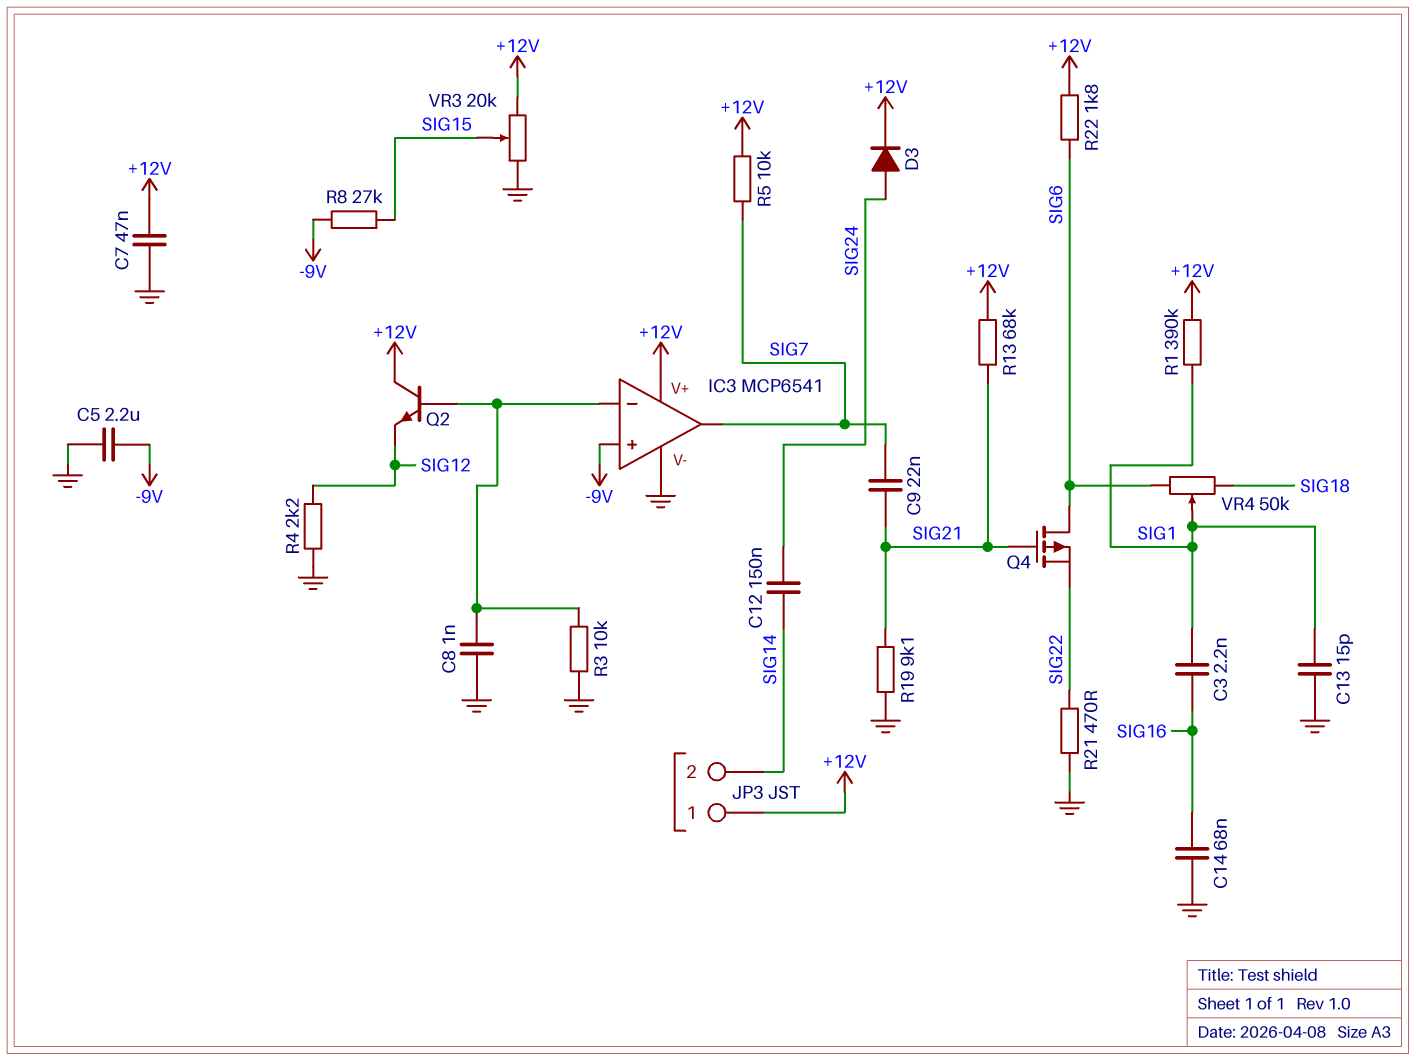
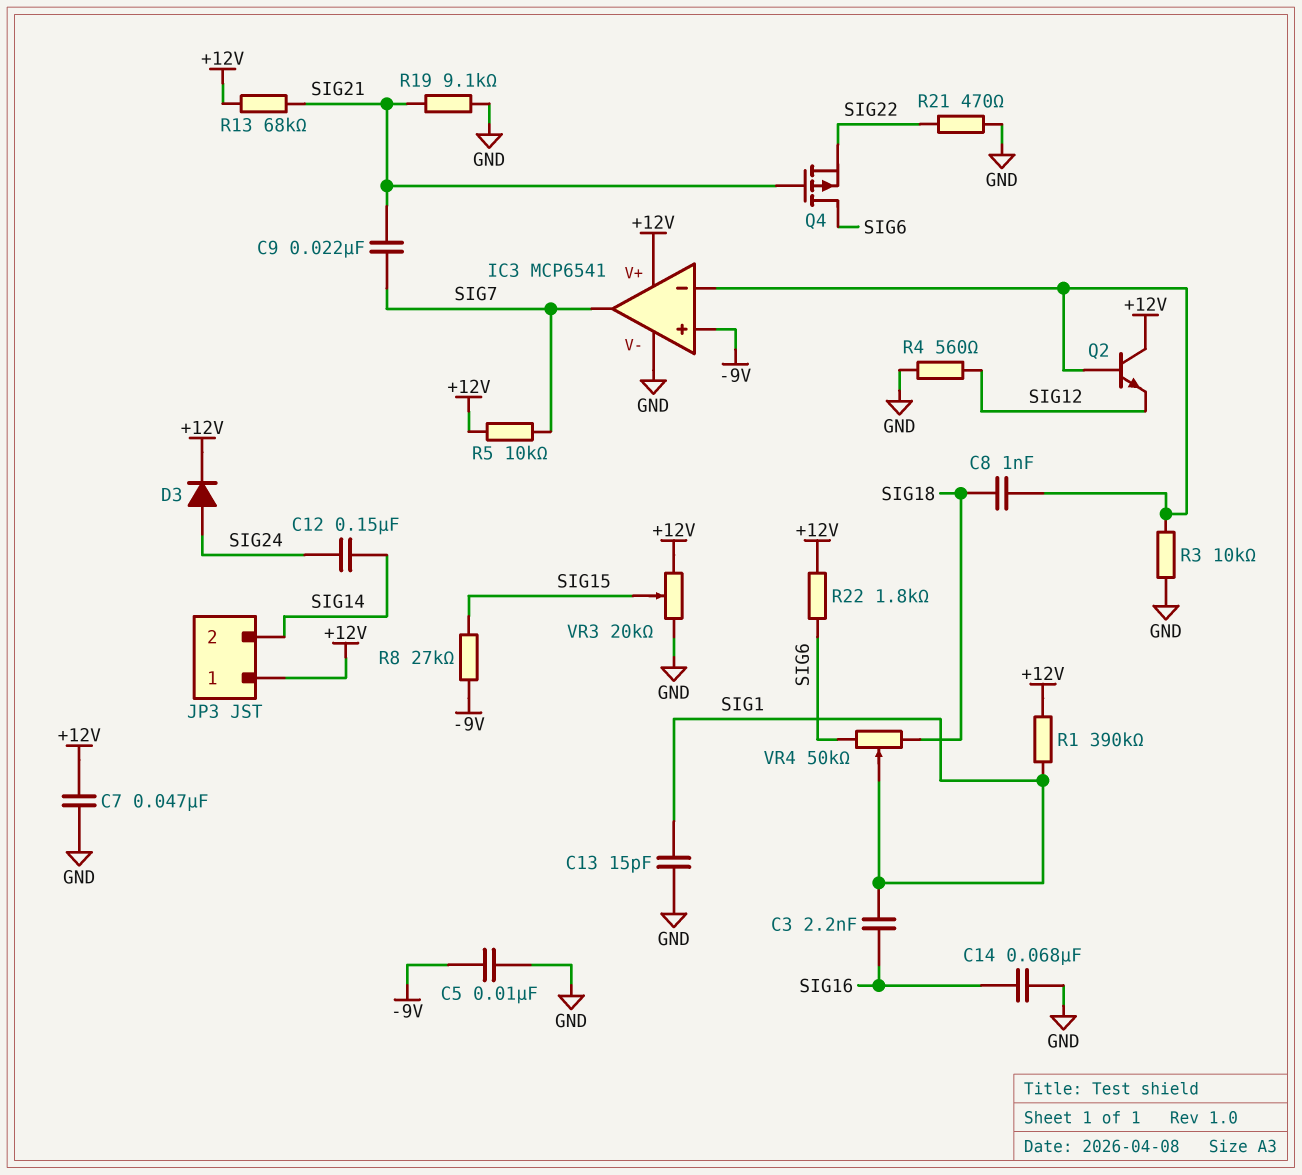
C5: 2.2uF (-9V, GND) -> 10nF (-9V, GND)
C8: 1nF (GND, IC3/in-) -> 1nF (IC3/in-, SIG18)
R4: 2.2k (GND, SIG12) -> 560 (GND, SIG12)

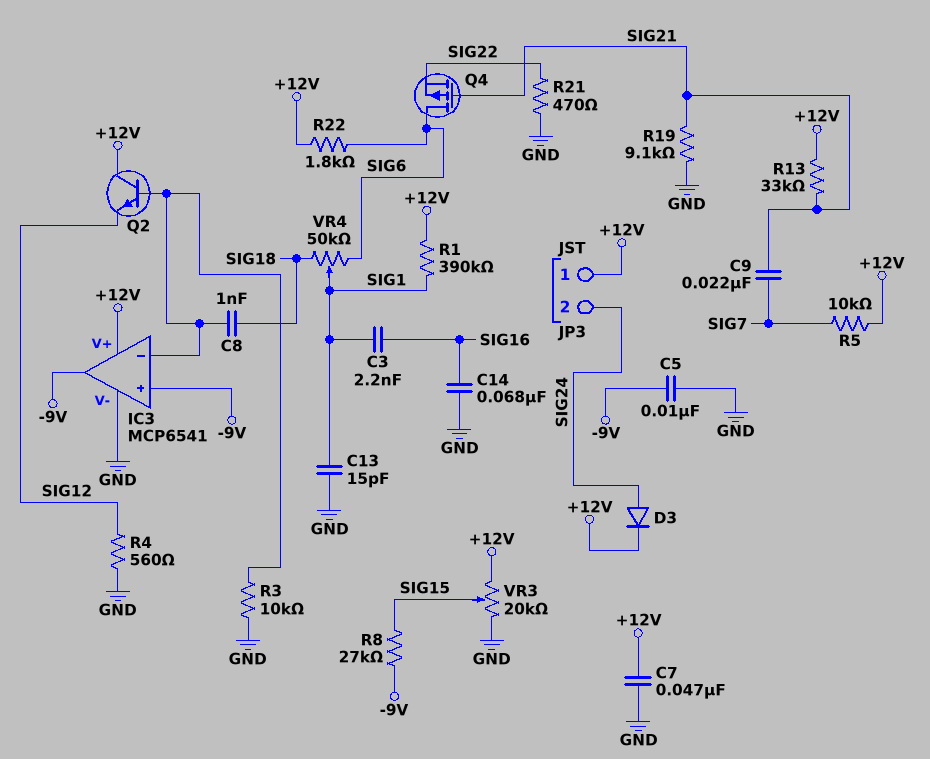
C12: 150nF (SIG14, SIG24) -> none
IC3 pin out: SIG7 -> -9V
JP3 pin 2: SIG14 -> SIG24
R13: 68k (+12V, SIG21) -> 33k (+12V, SIG21)

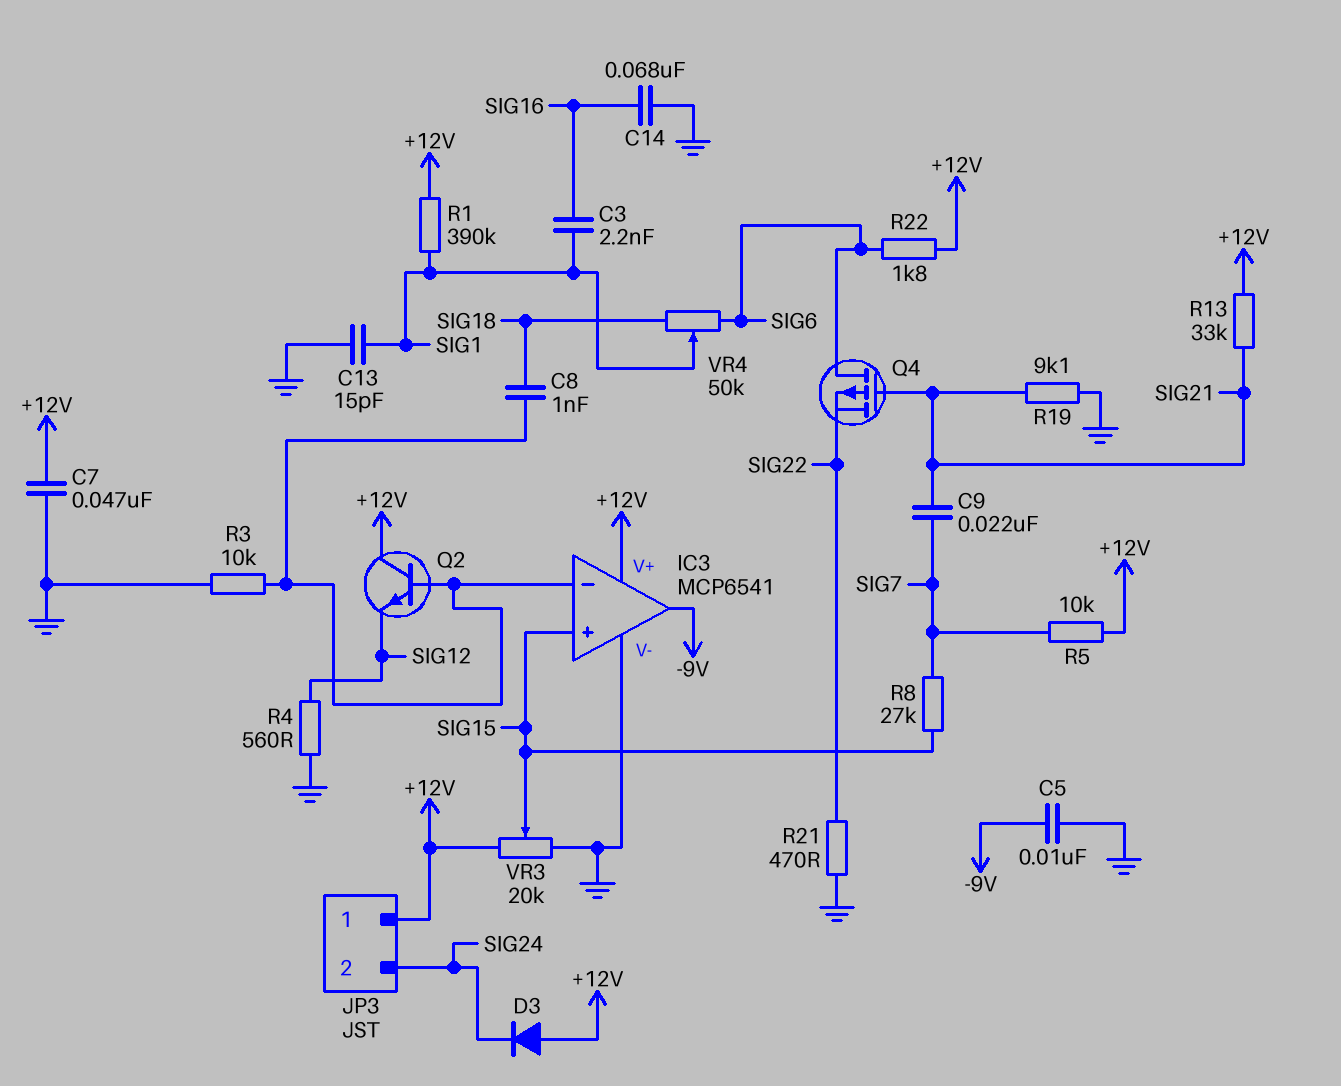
D3: diode (A SIG24, K +12V) -> diode (A +12V, K SIG24)
IC3 pin in+: -9V -> SIG15
R8: 27k (-9V, SIG15) -> 27k (SIG7, SIG15)

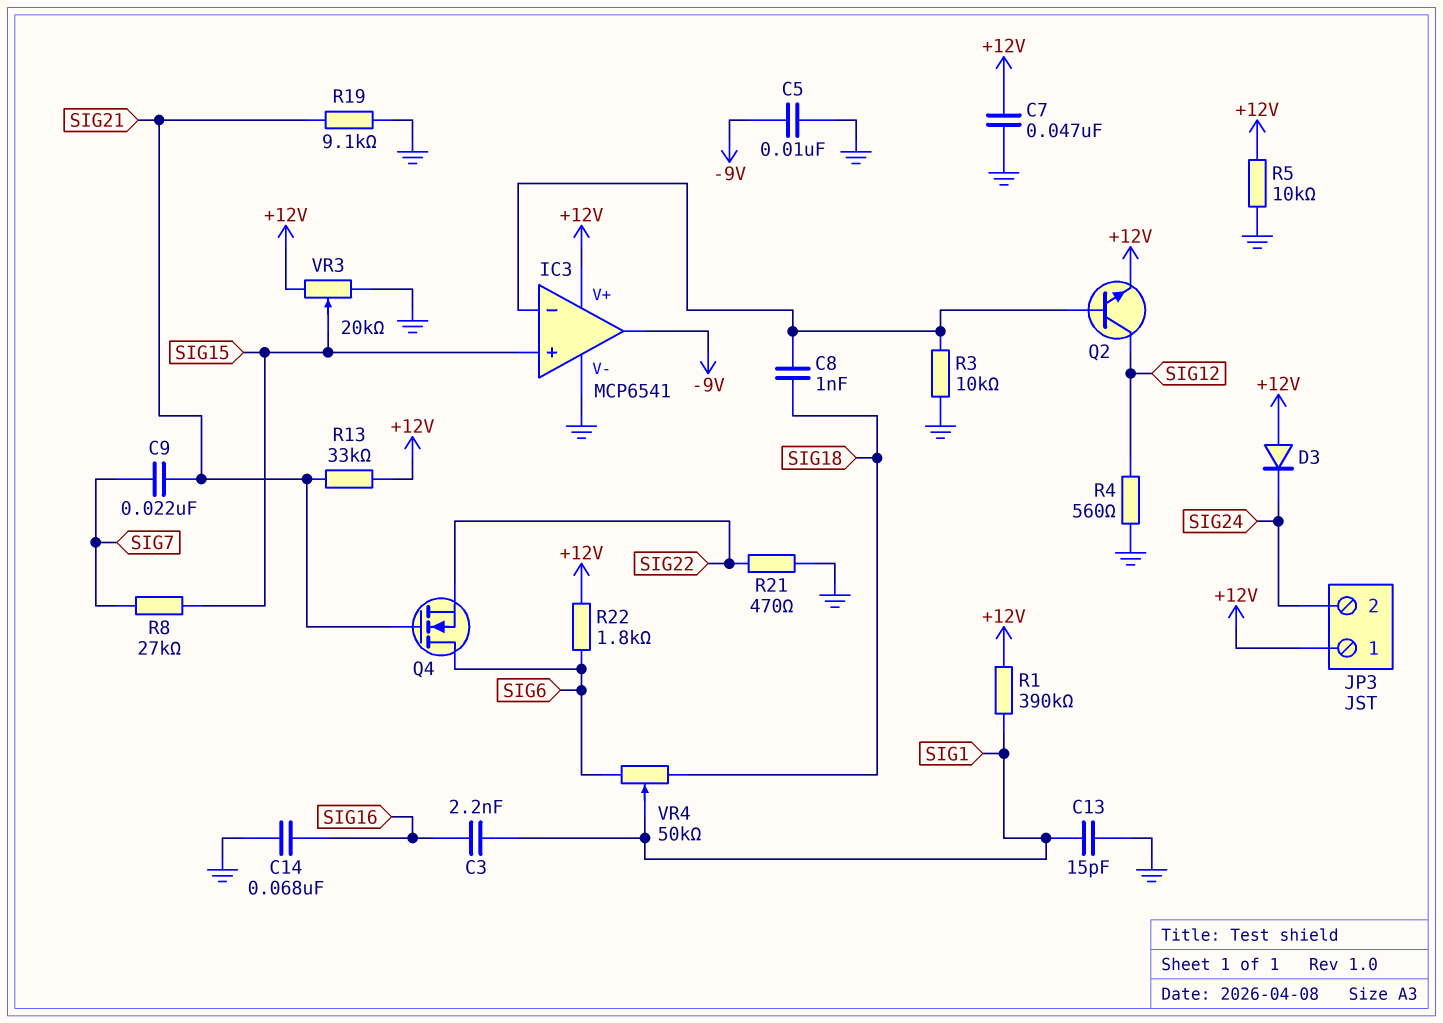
Q2: NPN (B IC3/in-, C +12V, E SIG12) -> NPN (B IC3/in-, C SIG12, E +12V)
Q4: PMOS (G SIG21, D SIG6, S SIG22) -> NMOS (G SIG21, D SIG6, S SIG22)
R5: 10k (+12V, SIG7) -> 10k (+12V, GND)

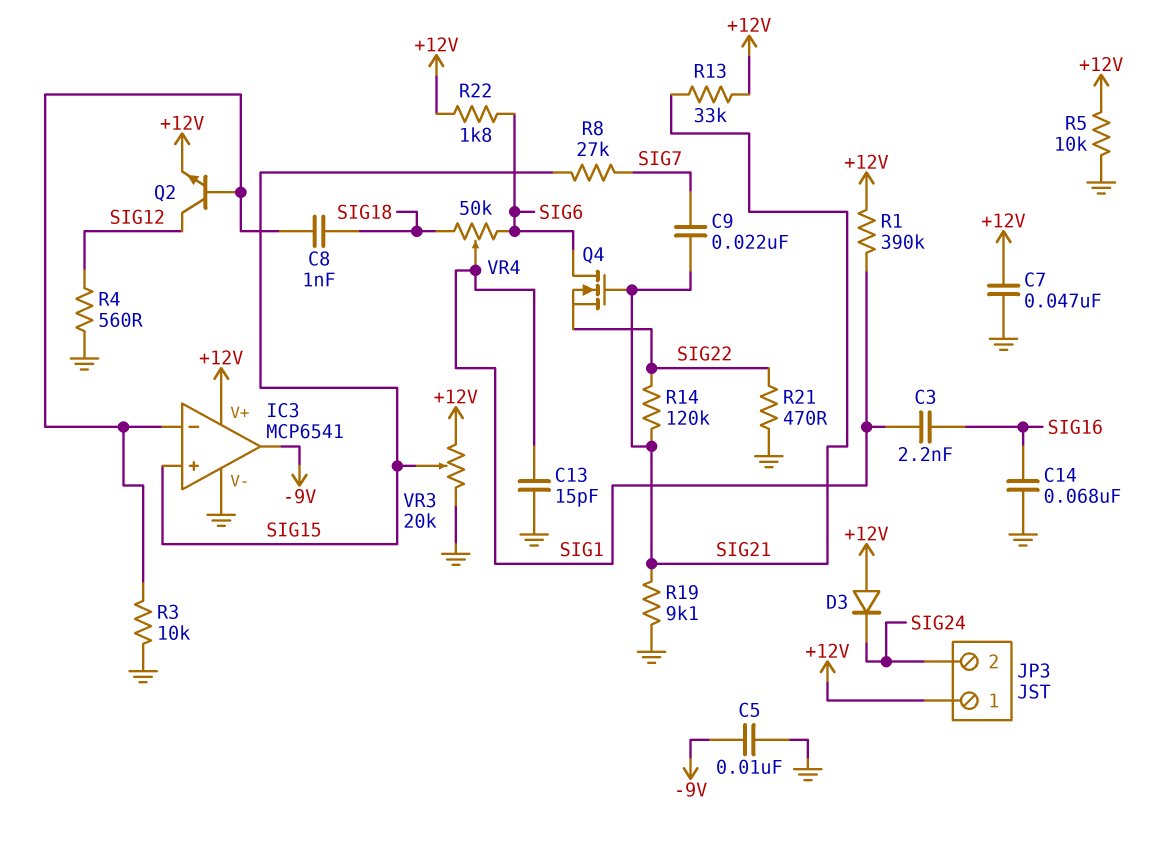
R14: none -> 120k (SIG21, SIG22)

